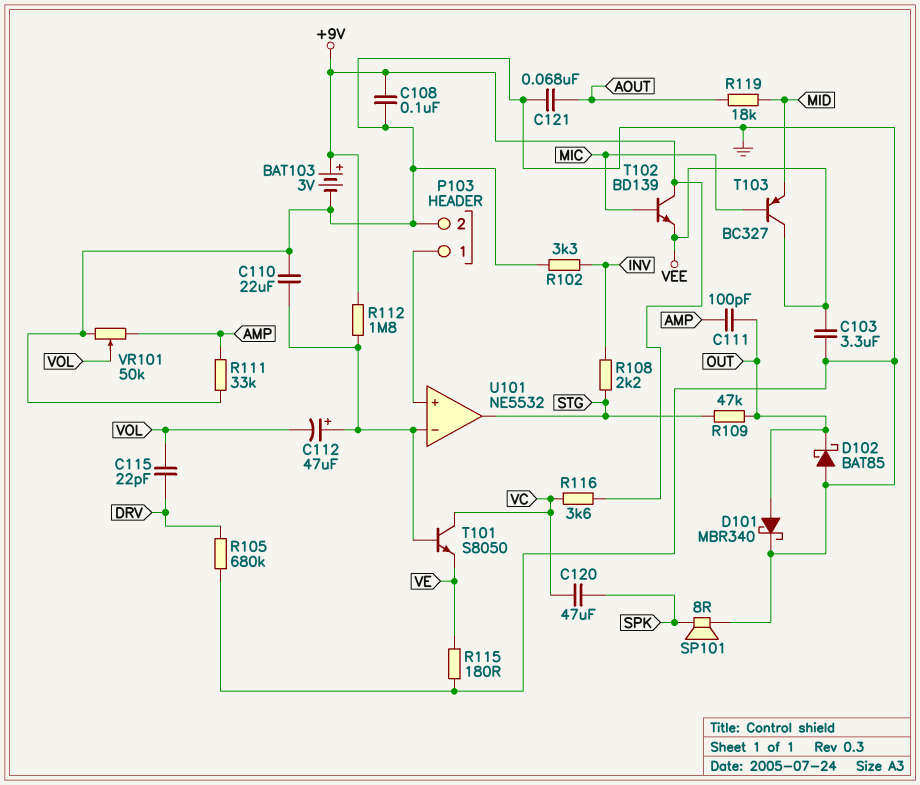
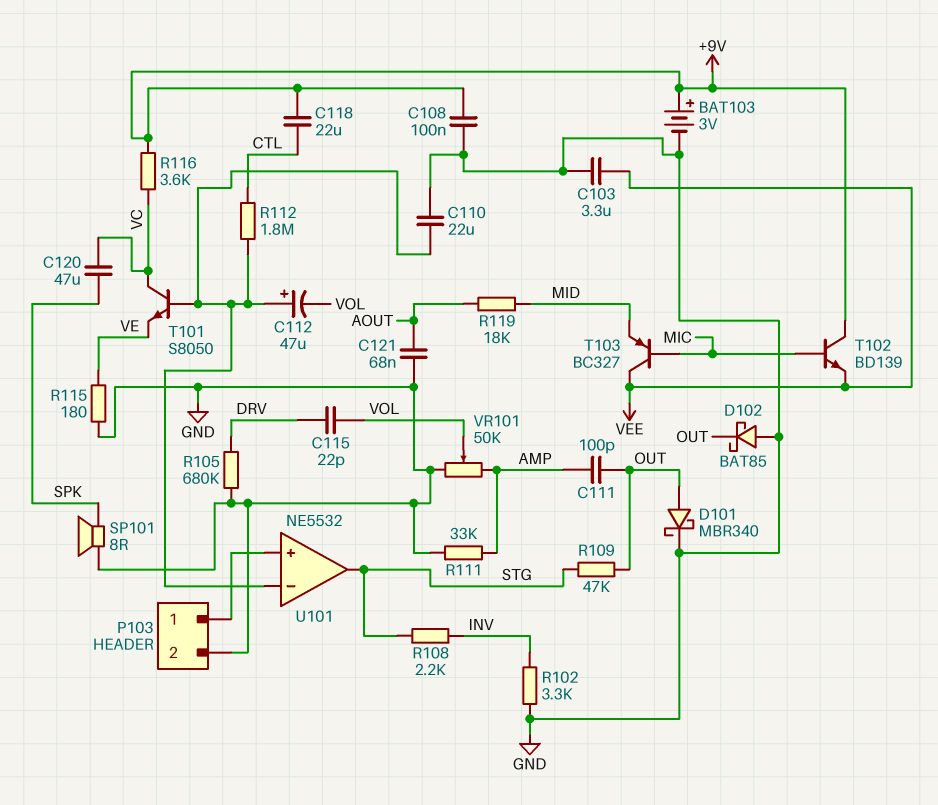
C118: none -> 22uF (+9V, CTL)
R112: 1.8M (+9V, U101/in-) -> 1.8M (CTL, U101/in-)

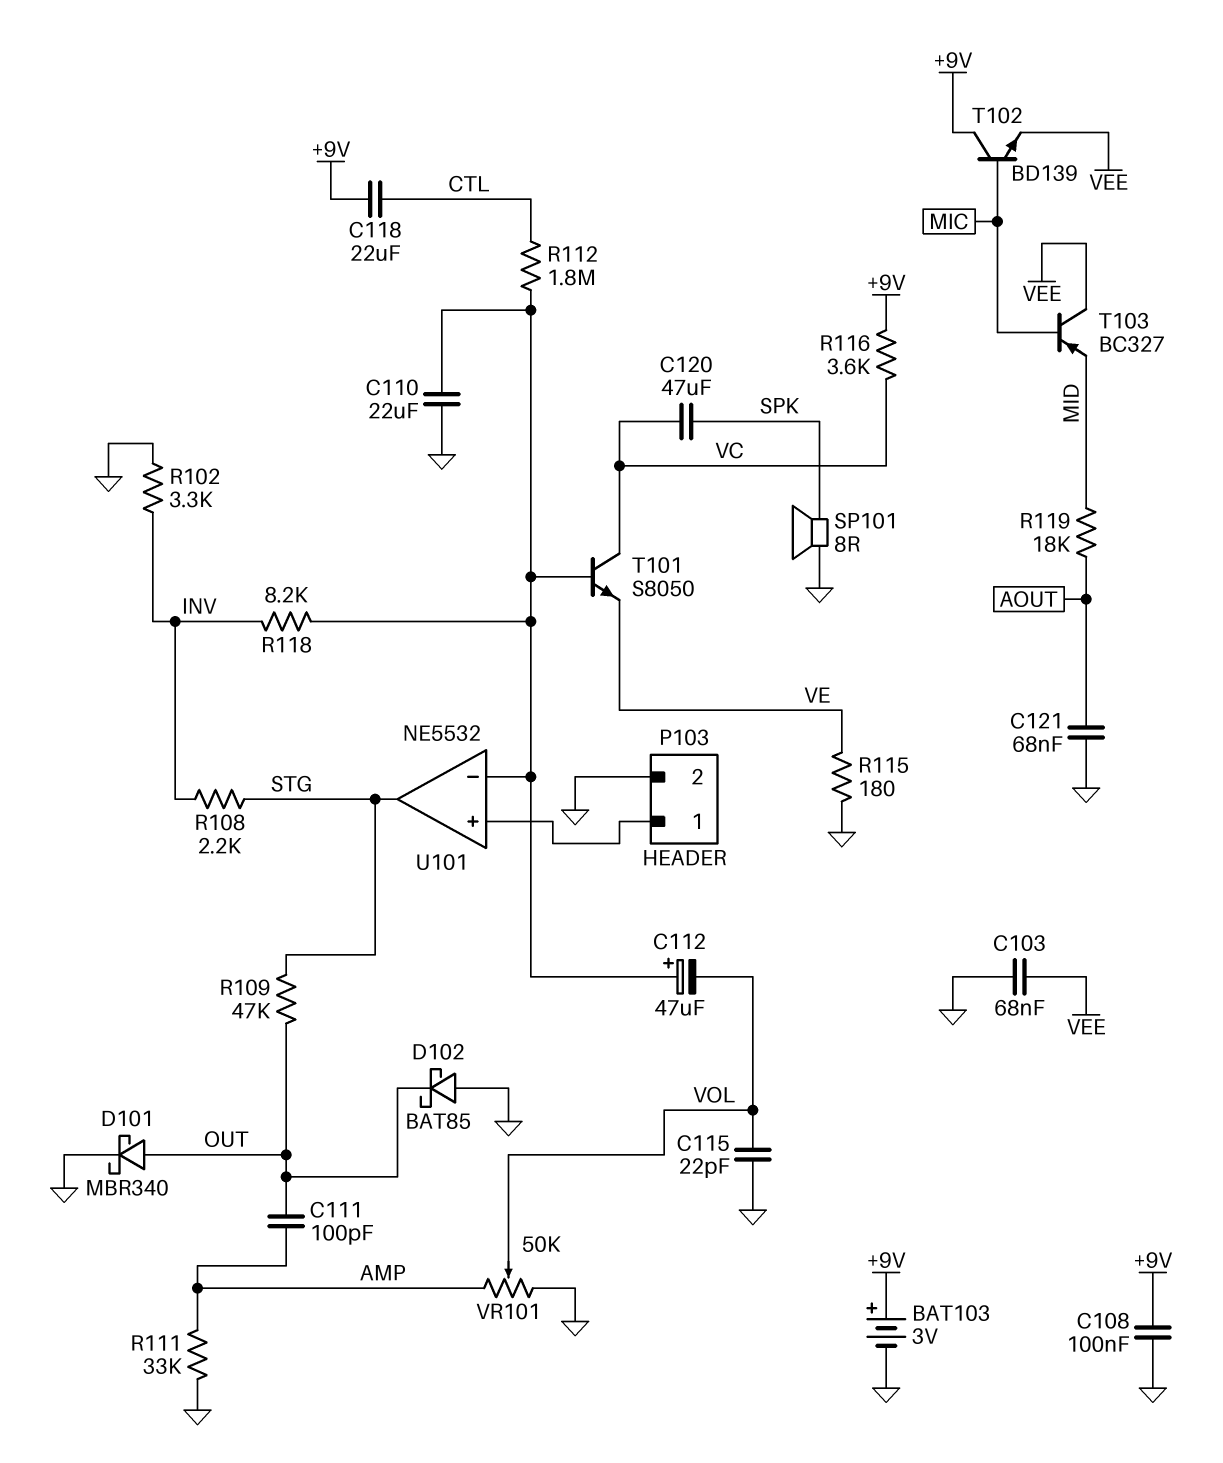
C103: 3.3uF (GND, VEE) -> 68nF (GND, VEE)
C115: 22pF (DRV, VOL) -> 22pF (GND, VOL)
R105: 680k (DRV, GND) -> none
R118: none -> 8.2k (INV, U101/in-)

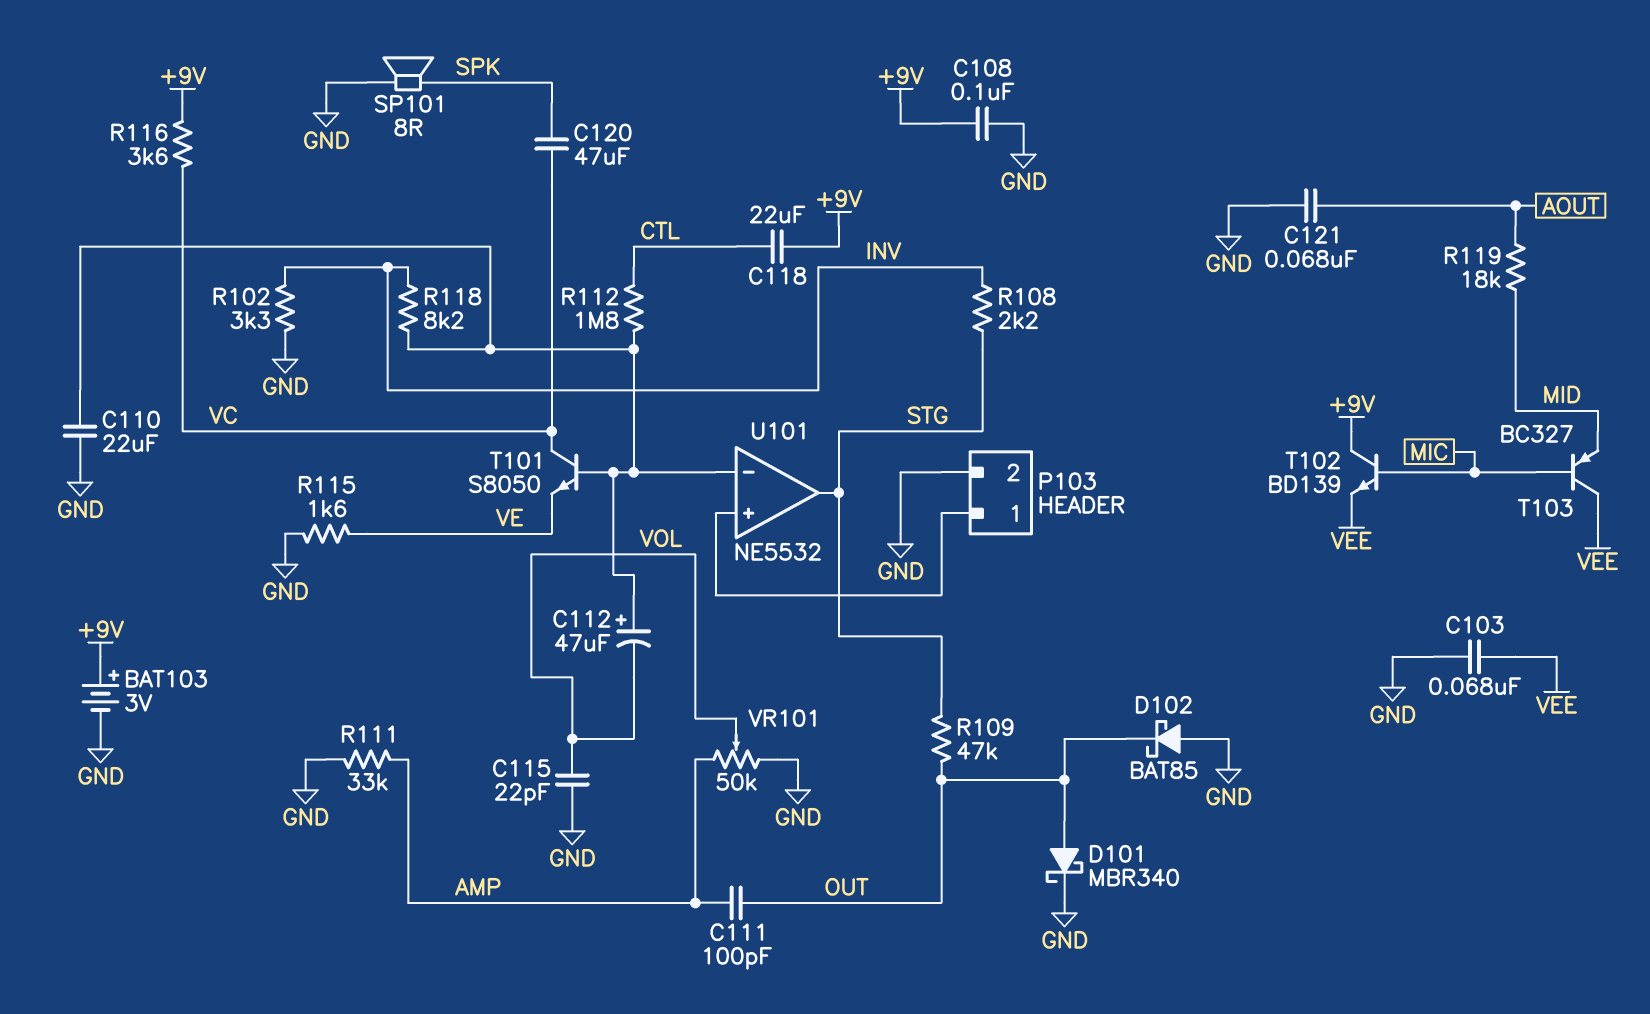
R115: 180 (GND, VE) -> 1.6k (GND, VE)

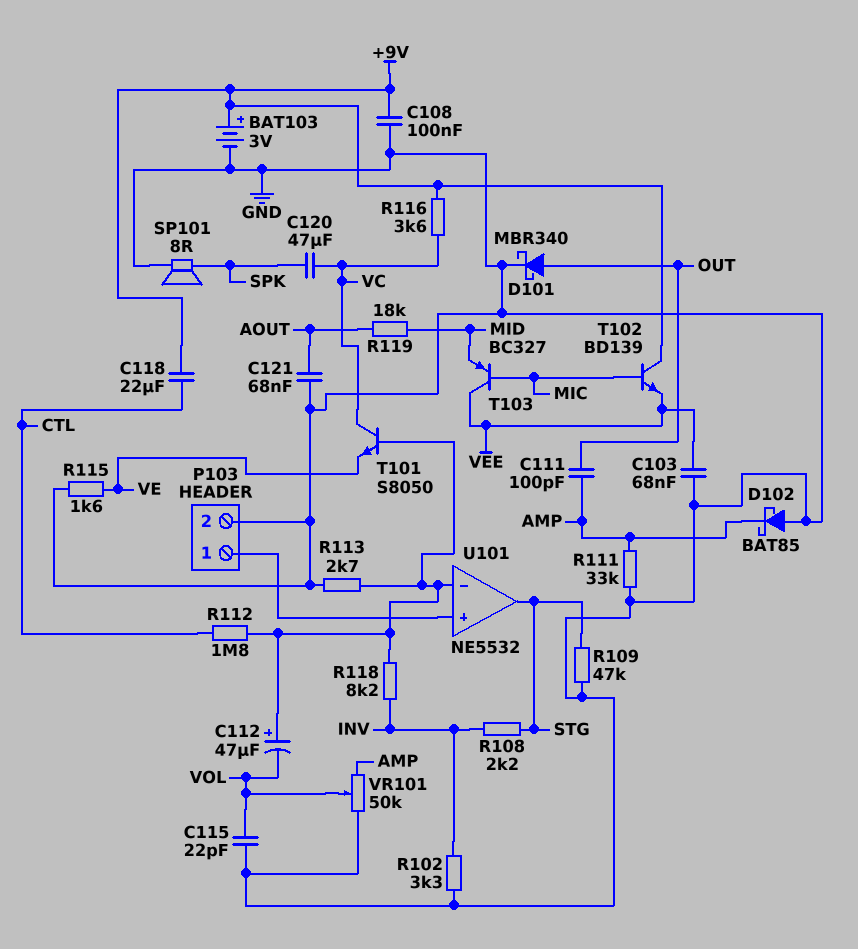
C110: 22uF (GND, U101/in-) -> none
D102: schottky BAT85 (A GND, K OUT) -> schottky BAT85 (A GND, K AMP)
R109: 47k (OUT, STG) -> 47k (GND, STG)
R113: none -> 2.7k (GND, U101/in-)

